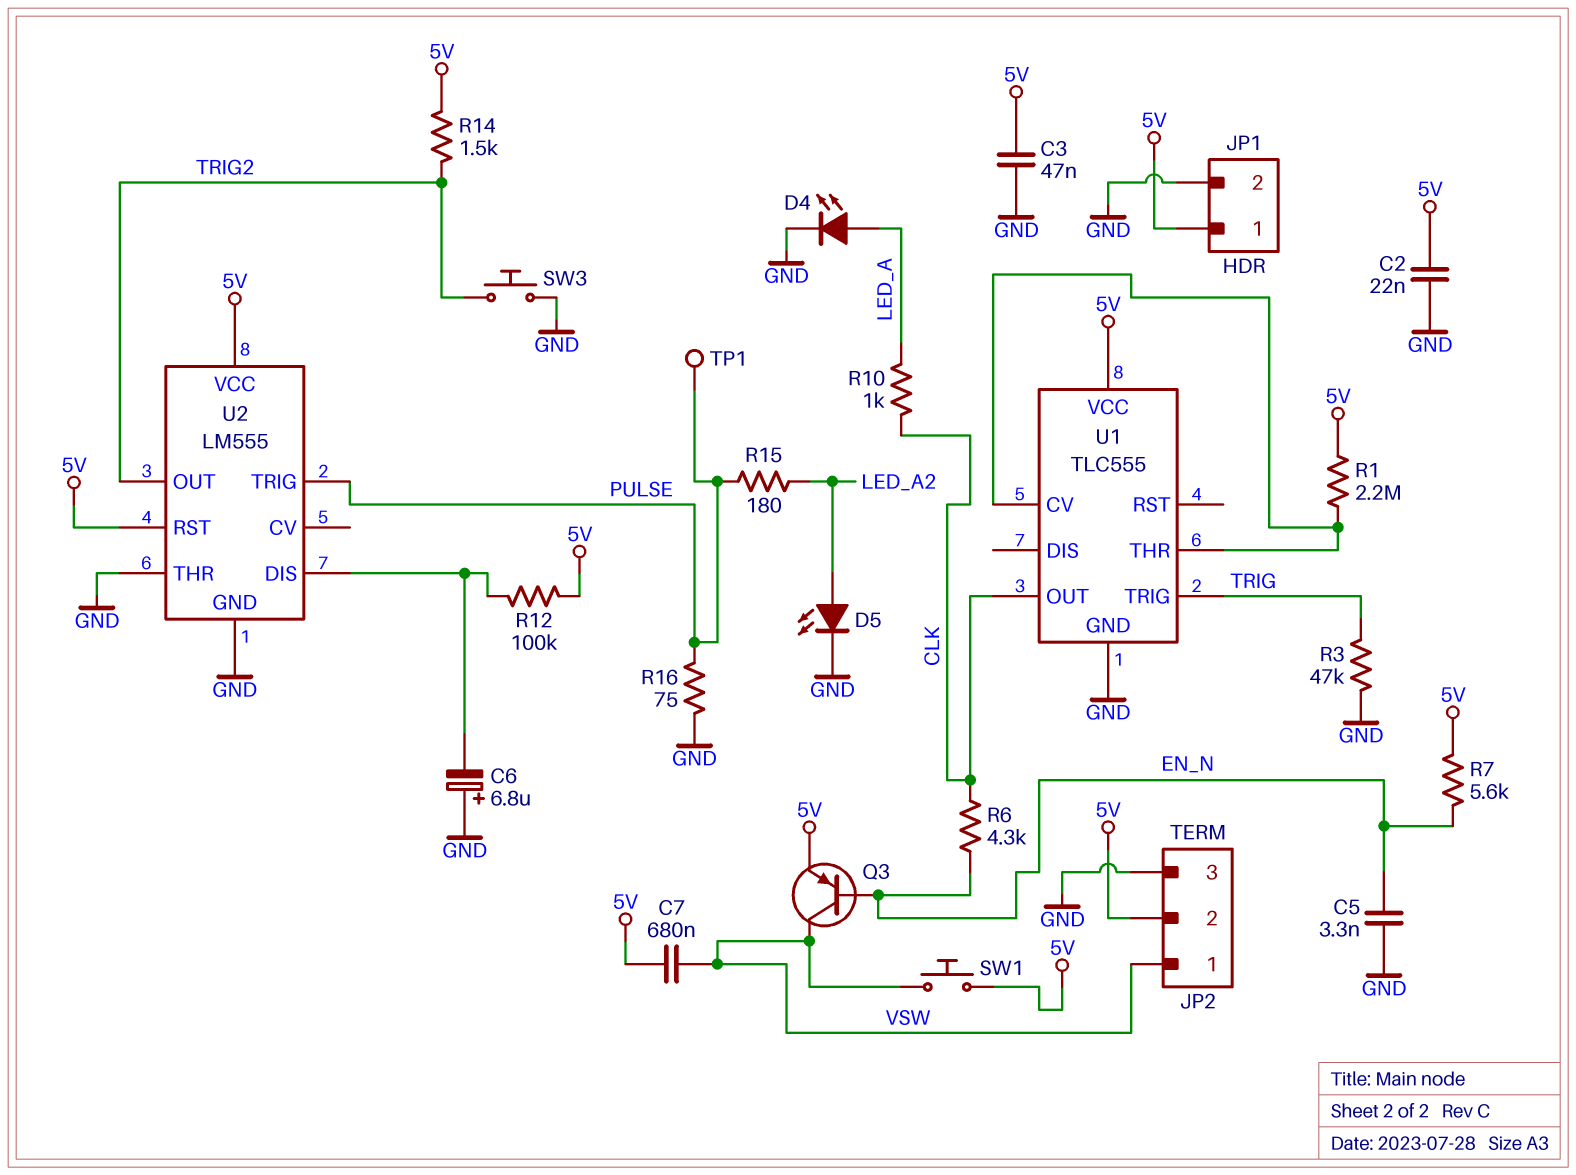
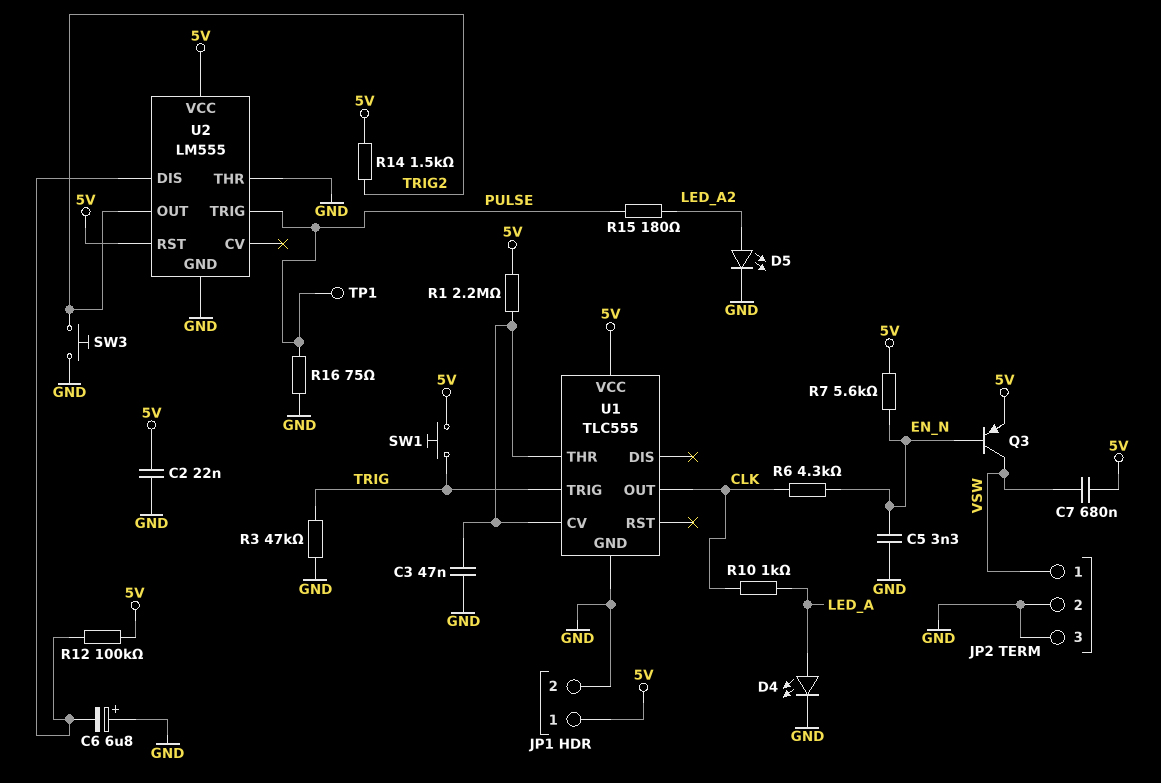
C3: 47nF (5V, GND) -> 47nF (GND, U1/CV)
JP2 pin 2: 5V -> GND
SW1: button (5V, VSW) -> button (5V, TRIG)

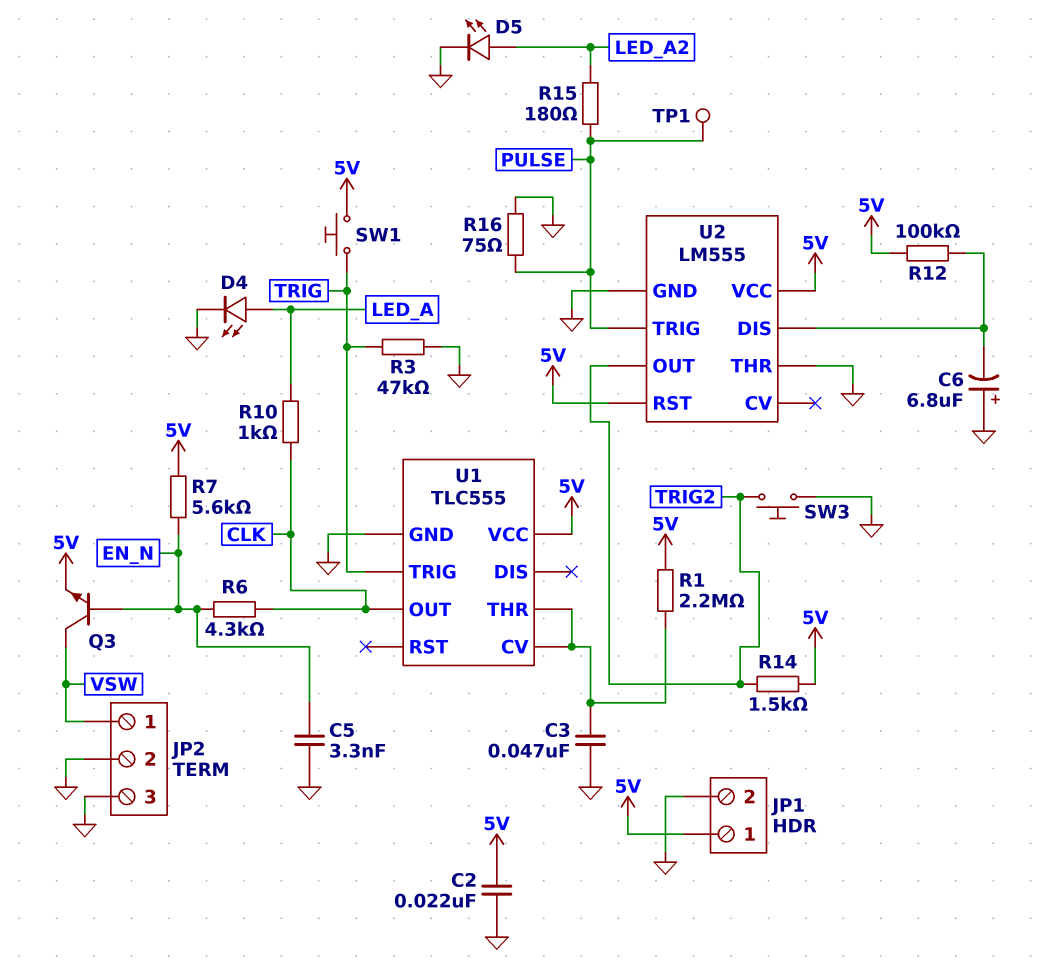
C7: 680nF (5V, VSW) -> none
Q3: PNP (B EN_N, C VSW, E 5V) -> NPN (B EN_N, C VSW, E 5V)

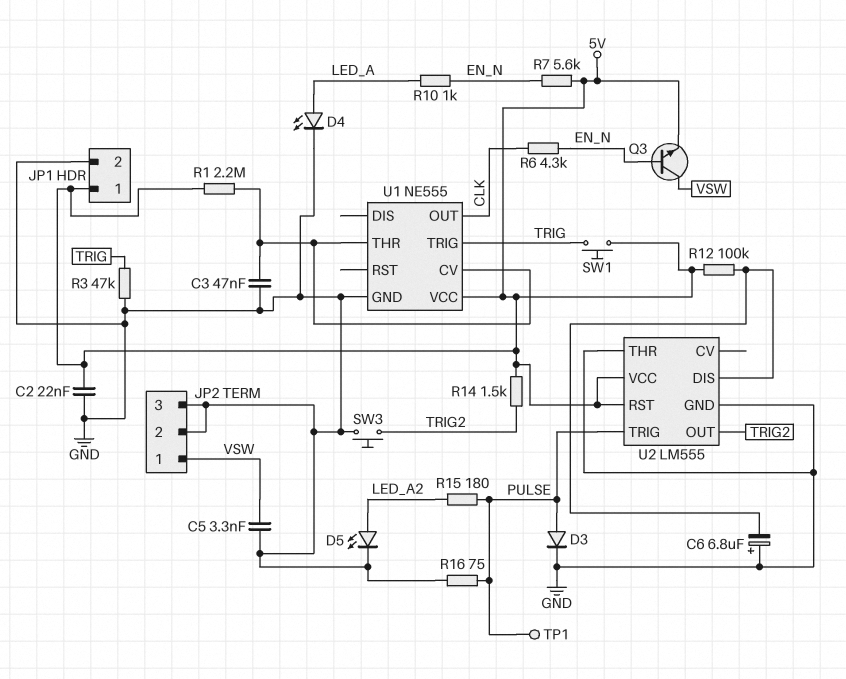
C5: 3.3nF (EN_N, GND) -> 3.3nF (GND, VSW)
D3: none -> diode (A PULSE, K GND)
R10: 1k (CLK, LED_A) -> 1k (EN_N, LED_A)
U1: TLC555 -> NE555

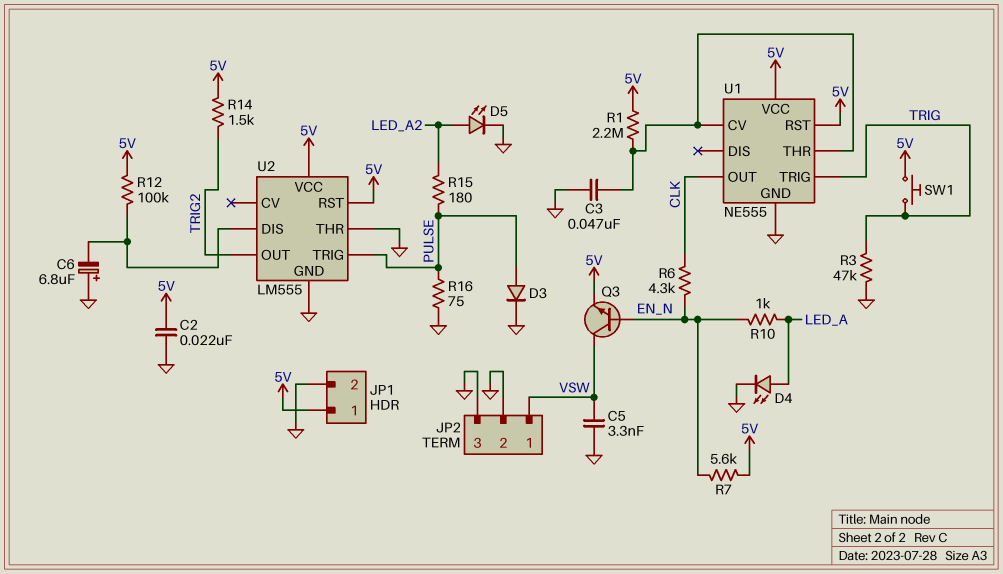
SW3: button (GND, TRIG2) -> none
TP1: test point (PULSE) -> none
U1 pin RST: none -> 5V

